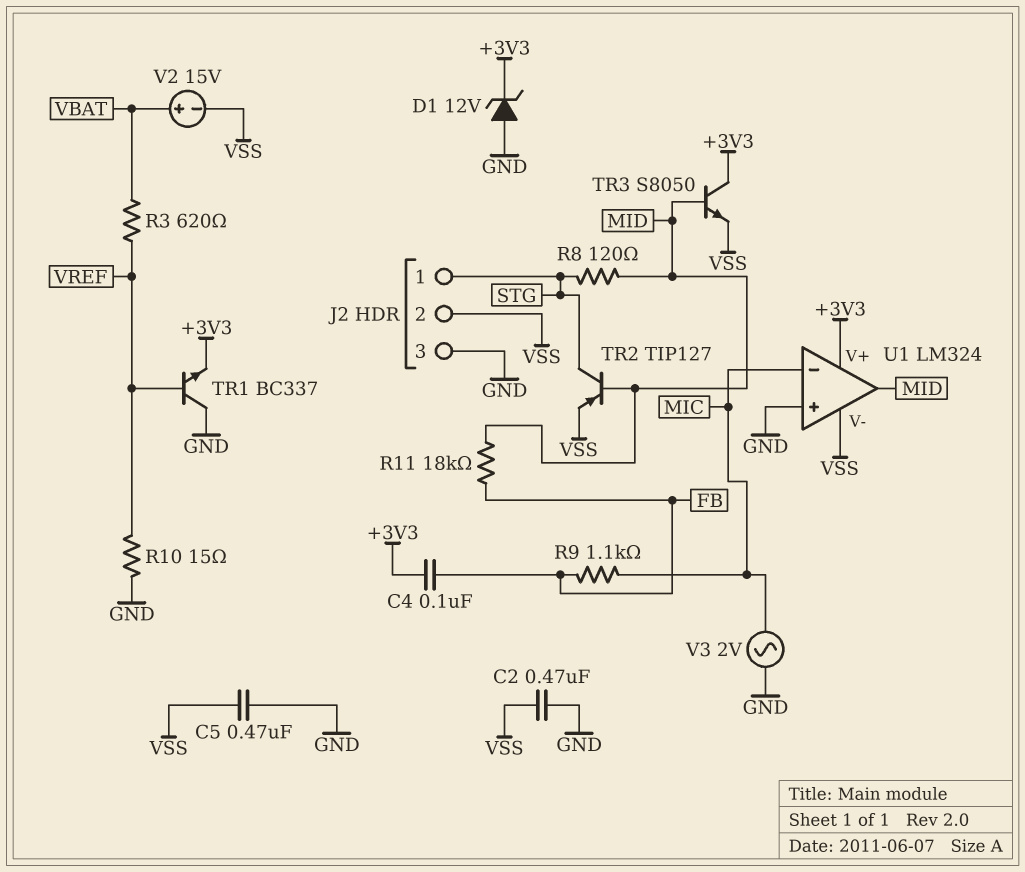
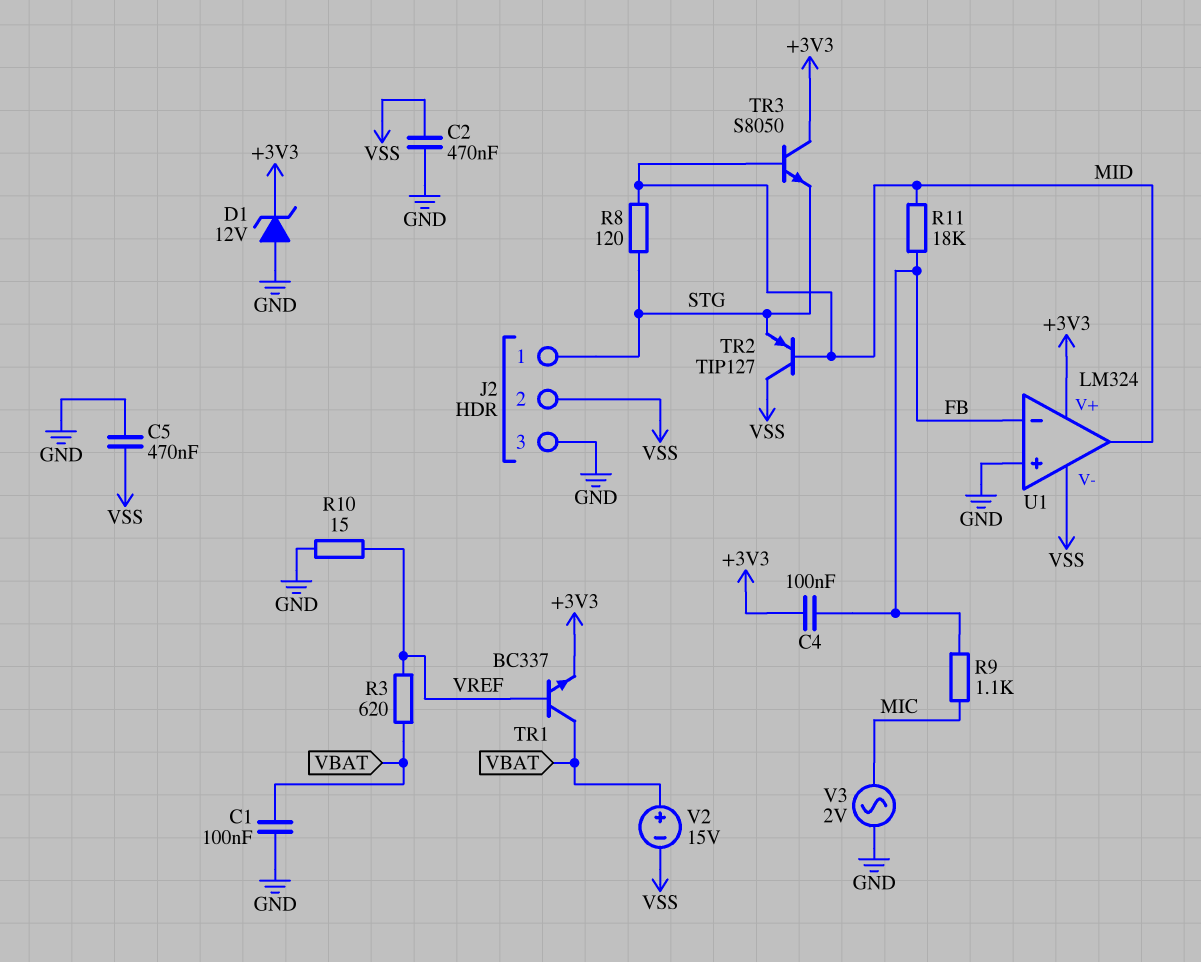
C1: none -> 100nF (GND, VBAT)
TR1: NPN BC337 (B VREF, C GND, E +3V3) -> NPN BC337 (B VREF, C VBAT, E +3V3)
TR2: PNP TIP127 (B MID, C STG, E VSS) -> PNP TIP127 (B MID, C VSS, E STG)
TR3: NPN S8050 (B MID, C +3V3, E VSS) -> NPN S8050 (B MID, C +3V3, E STG)
U1 pin in-: MIC -> FB

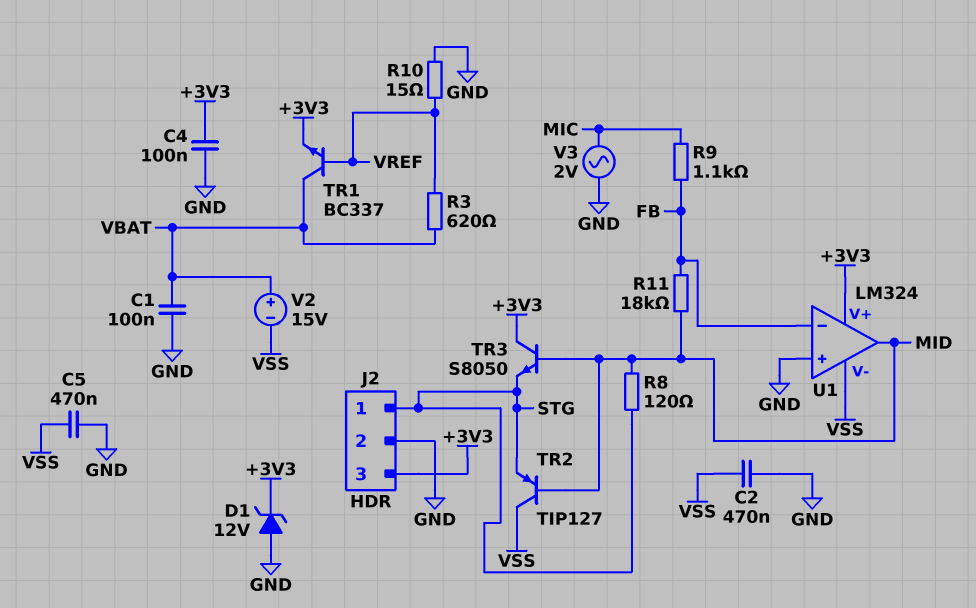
C4: 100nF (+3V3, FB) -> 100nF (+3V3, GND)
J2 pin 2: VSS -> GND
J2 pin 3: GND -> +3V3

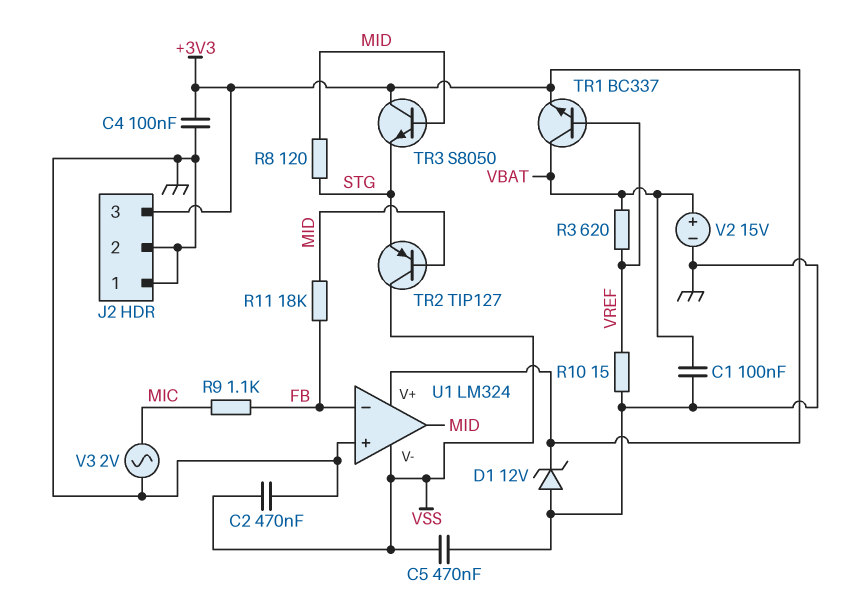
J2 pin 1: STG -> GND
V2: 15V (plus VBAT, minus VSS) -> 15V (plus VBAT, minus GND)

